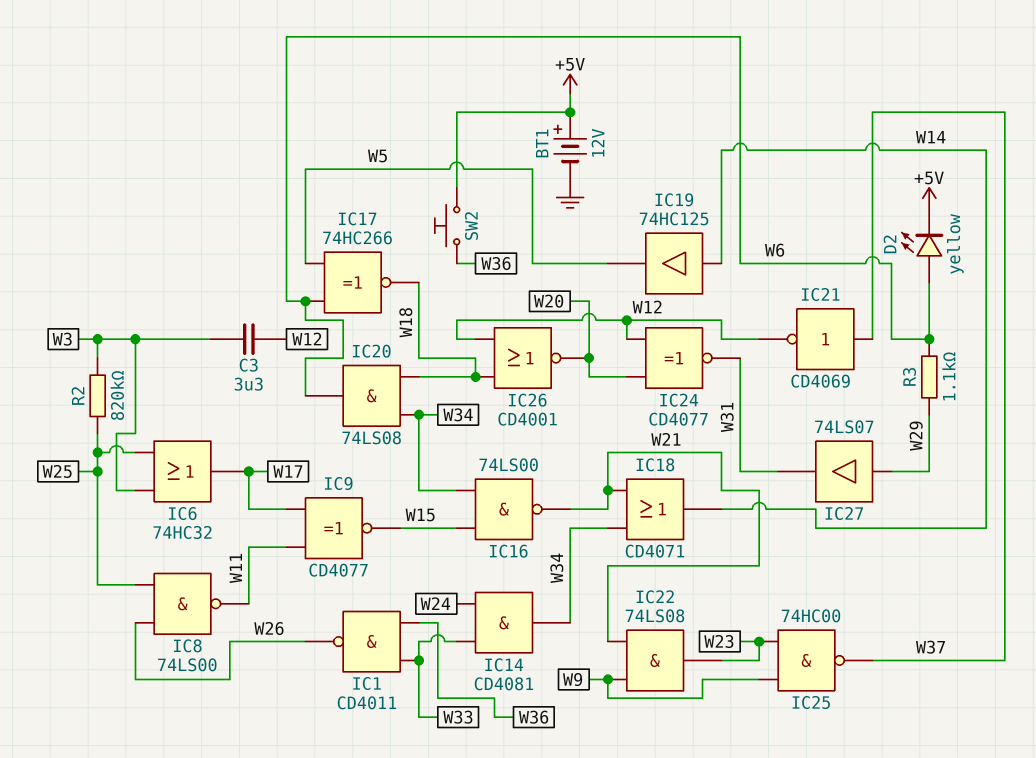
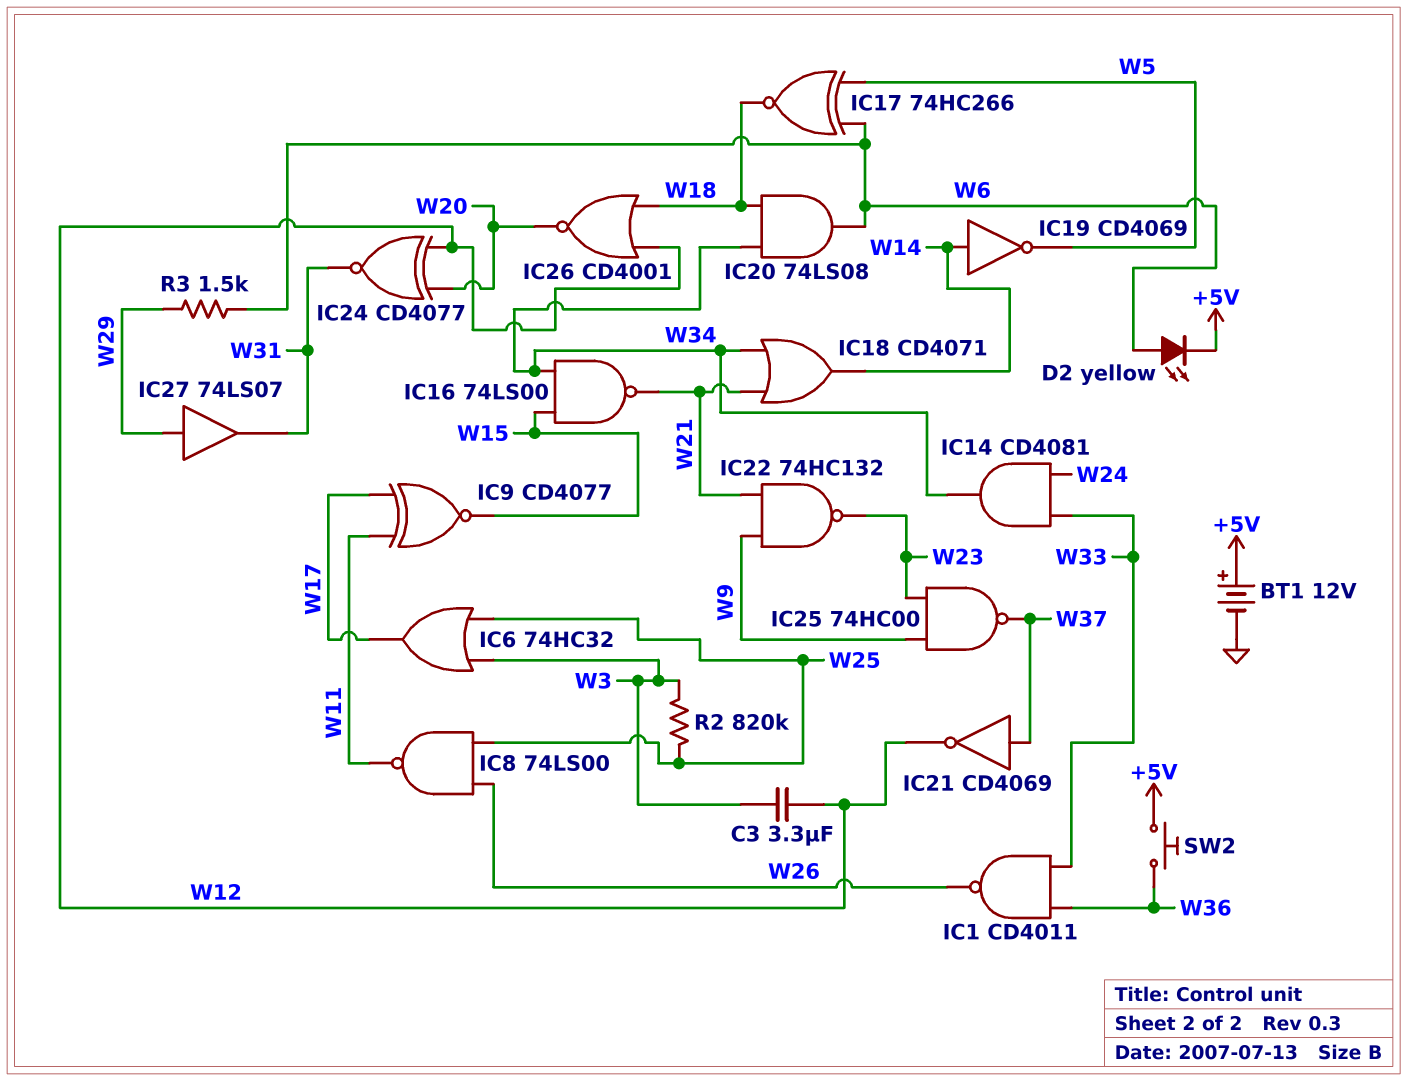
IC19: buffer 74HC125 (in W14, out W5) -> NOT CD4069 (in W14, out W5)
IC22: AND 74LS08 (in W9, in W21, out W23) -> NAND 74HC132 (in W9, in W21, out W23)
R3: 1.1k (W6, W29) -> 1.5k (W6, W29)

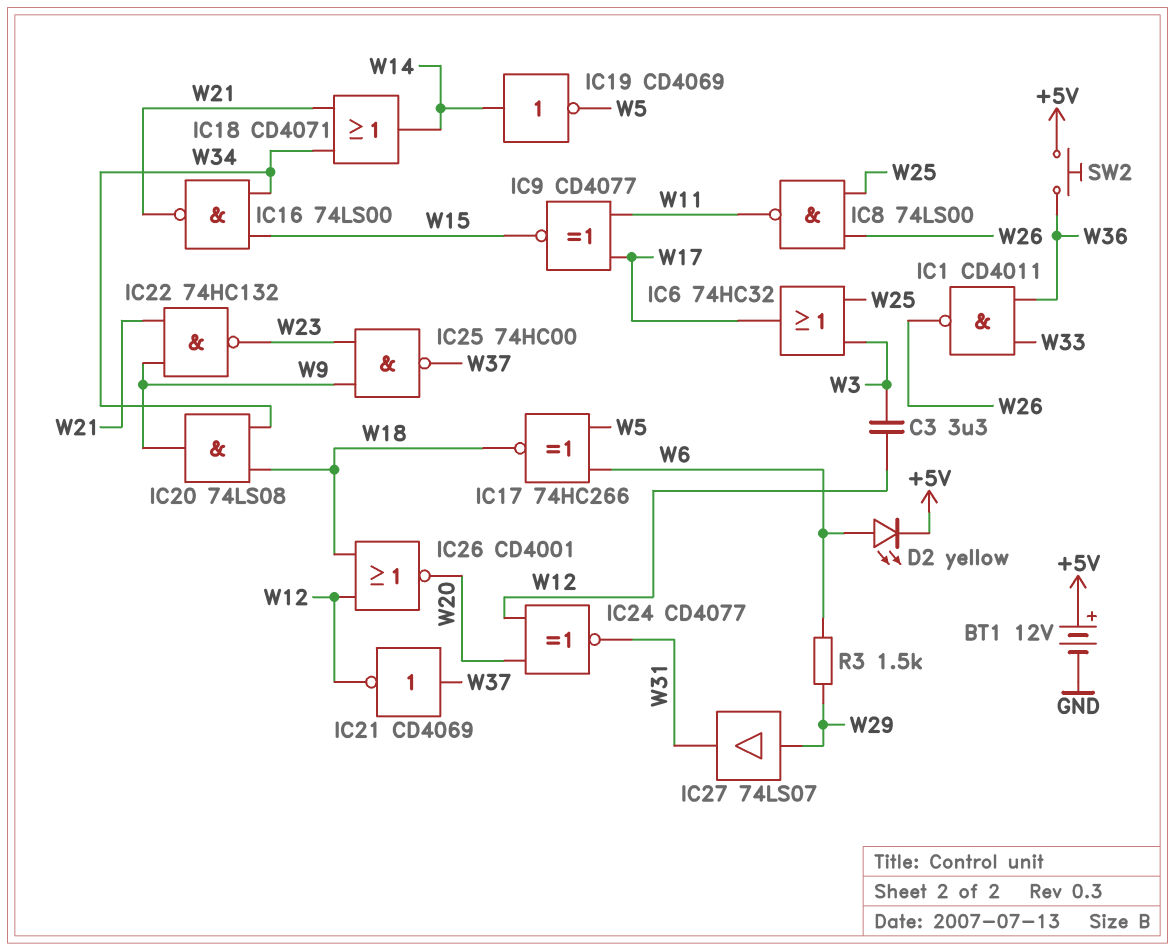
IC14: AND CD4081 (in W24, in W33, out W34) -> none
IC20: AND 74LS08 (in W18, in W34, out W6) -> AND 74LS08 (in W18, in W34, out W9)
R2: 820k (W3, W25) -> none

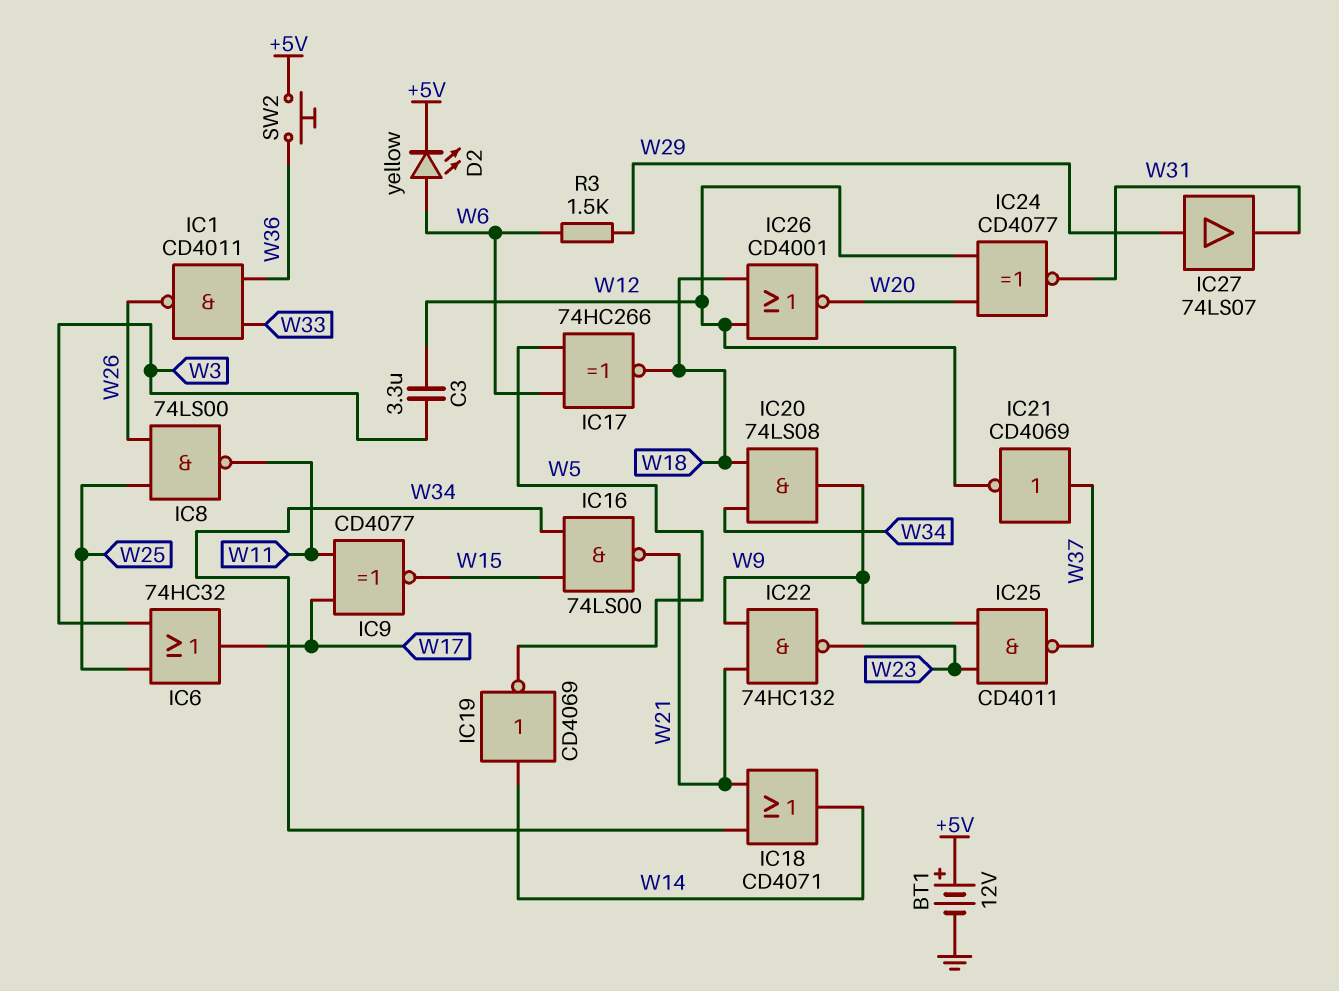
IC25: NAND 74HC00 (in W9, in W23, out W37) -> NAND CD4011 (in W9, in W23, out W37)

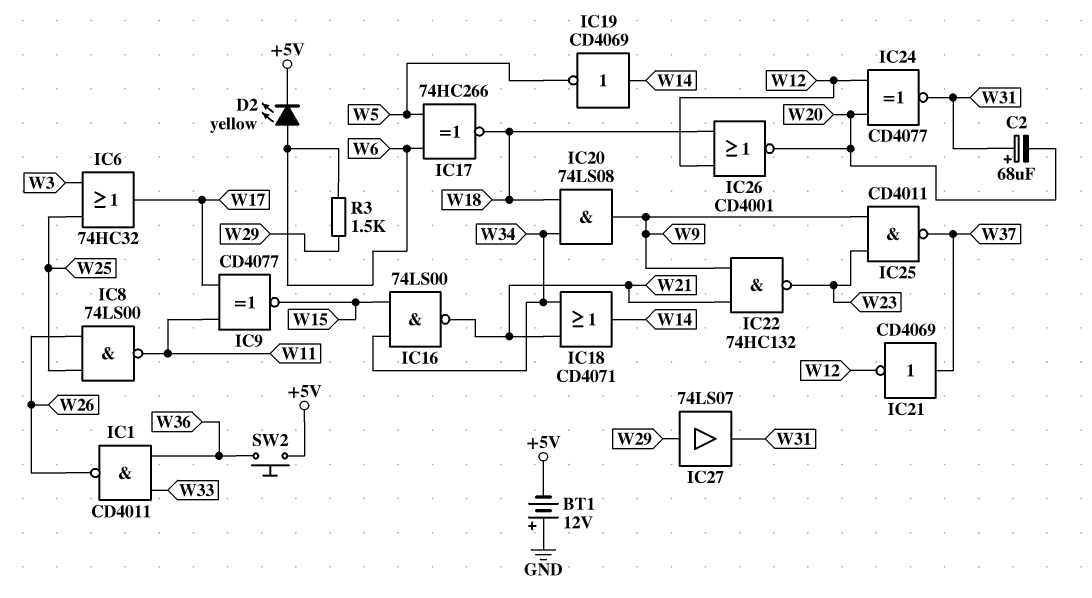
BT1: 12V (plus +5V, minus GND) -> 12V (plus GND, minus +5V)
C2: none -> 68uF (plus W31, minus W20)
C3: 3.3uF (W3, W12) -> none

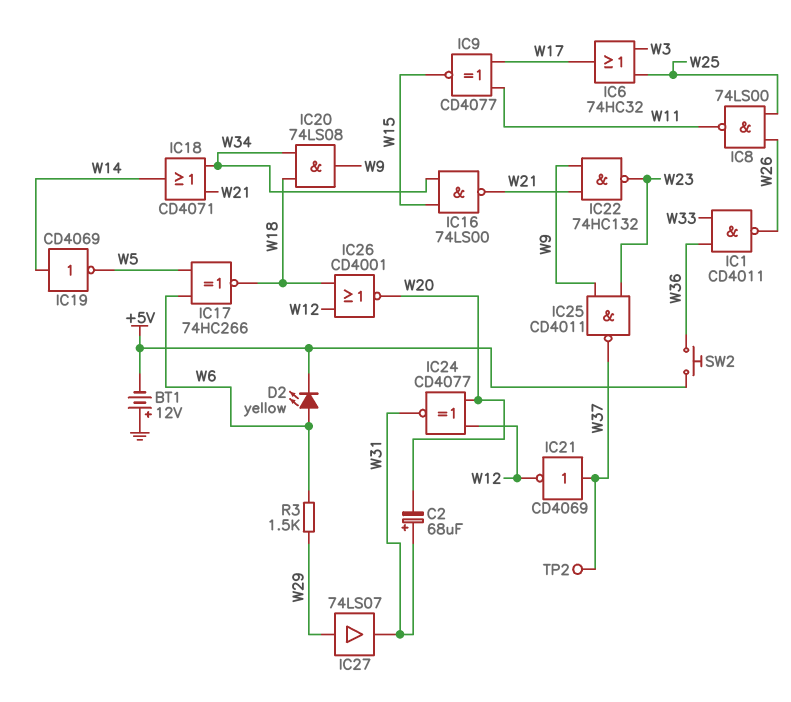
TP2: none -> test point (W37)

